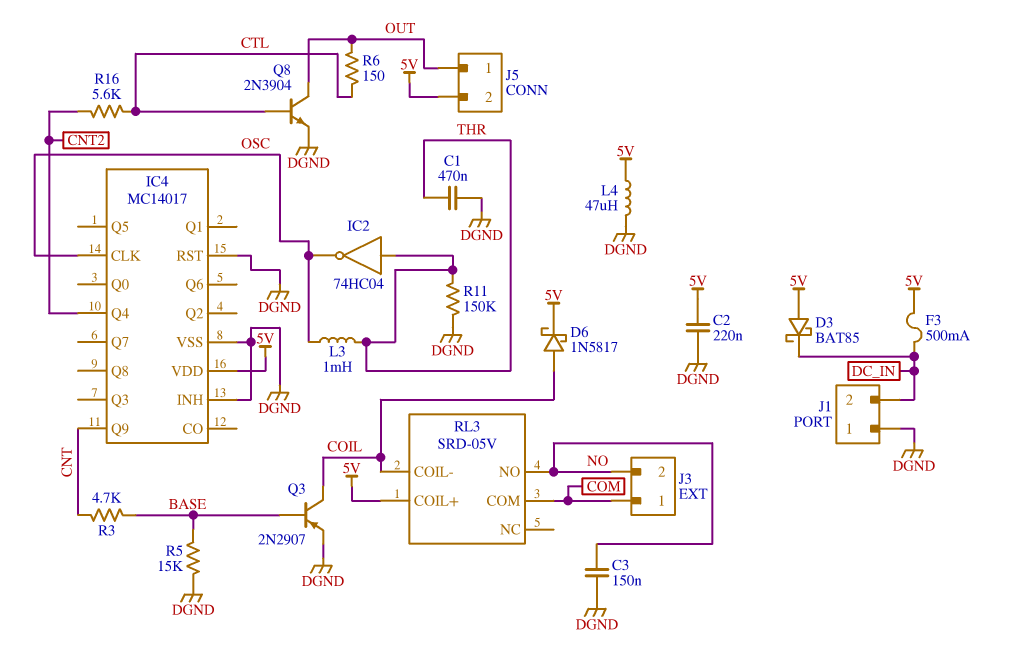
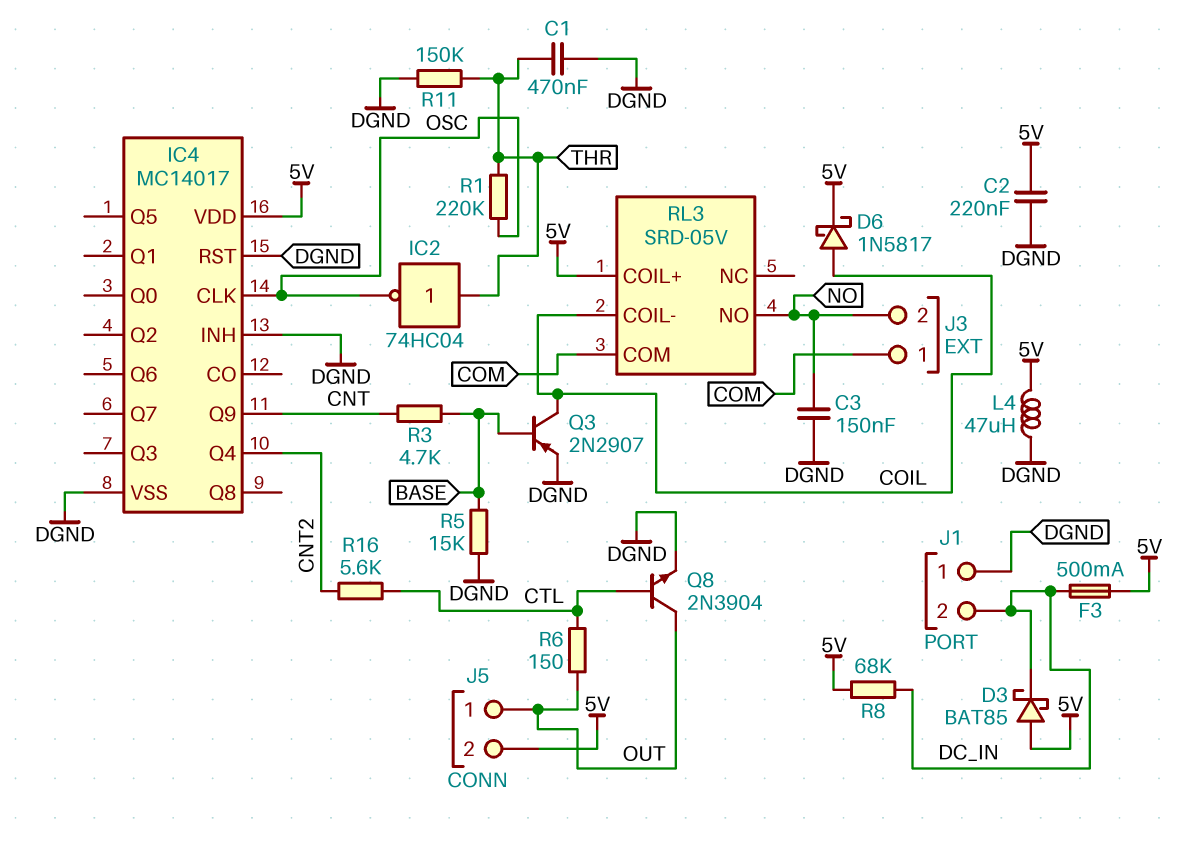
L3: 1mH (OSC, THR) -> none
R1: none -> 220k (OSC, THR)
R8: none -> 68k (5V, DC_IN)

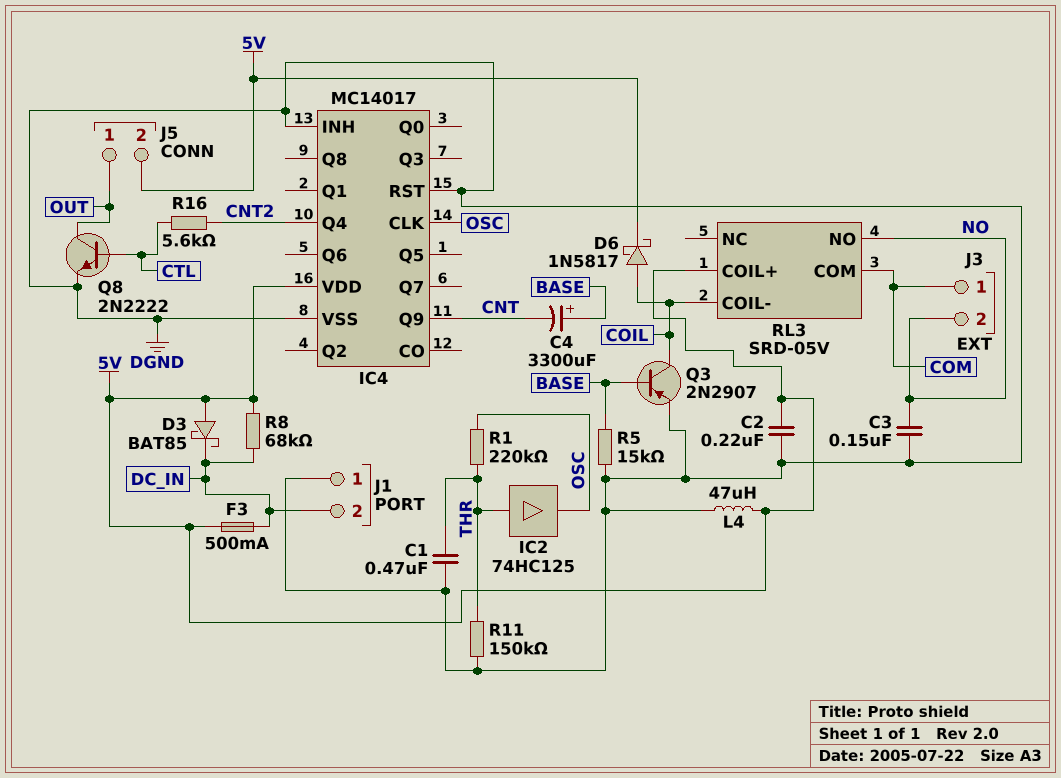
C4: none -> 3300uF (plus BASE, minus CNT)
IC2: NOT 74HC04 (in THR, out OSC) -> buffer 74HC125 (in THR, out OSC)
Q8: NPN 2N3904 (B CTL, C OUT, E DGND) -> NPN 2N2222 (B CTL, C OUT, E DGND)
R3: 4.7k (BASE, CNT) -> none
R6: 150 (CTL, OUT) -> none

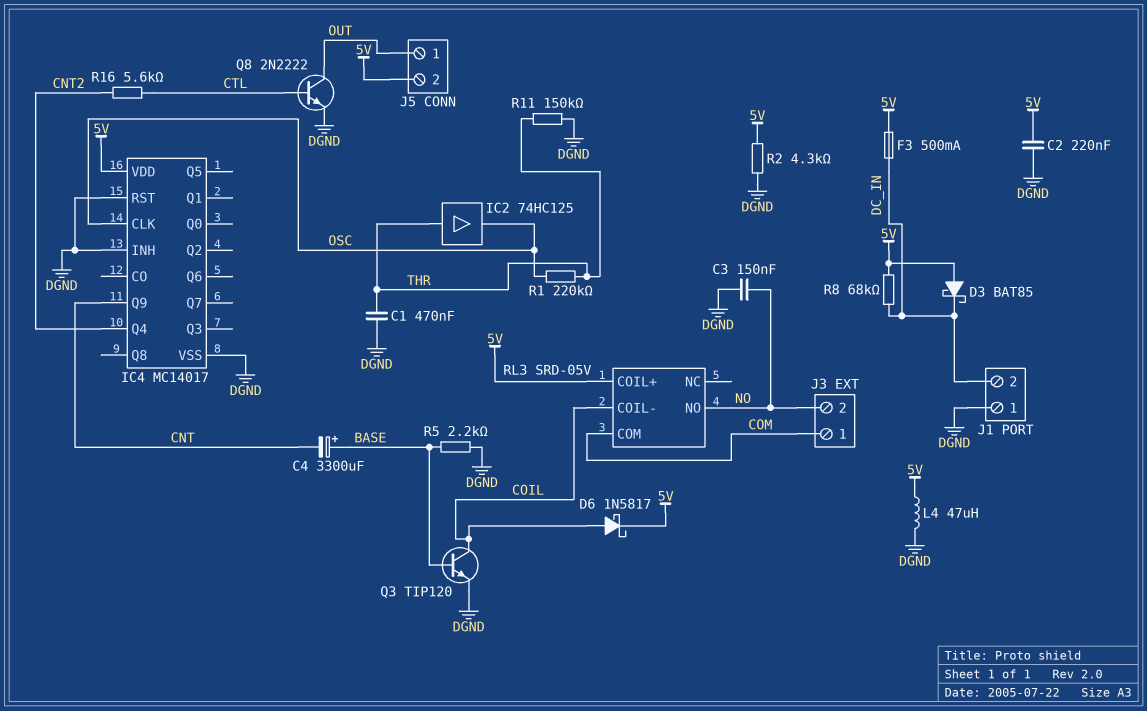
Q3: PNP 2N2907 (B BASE, C COIL, E DGND) -> NPN TIP120 (B BASE, C COIL, E DGND)
R2: none -> 4.3k (5V, DGND)
R5: 15k (BASE, DGND) -> 2.2k (BASE, DGND)

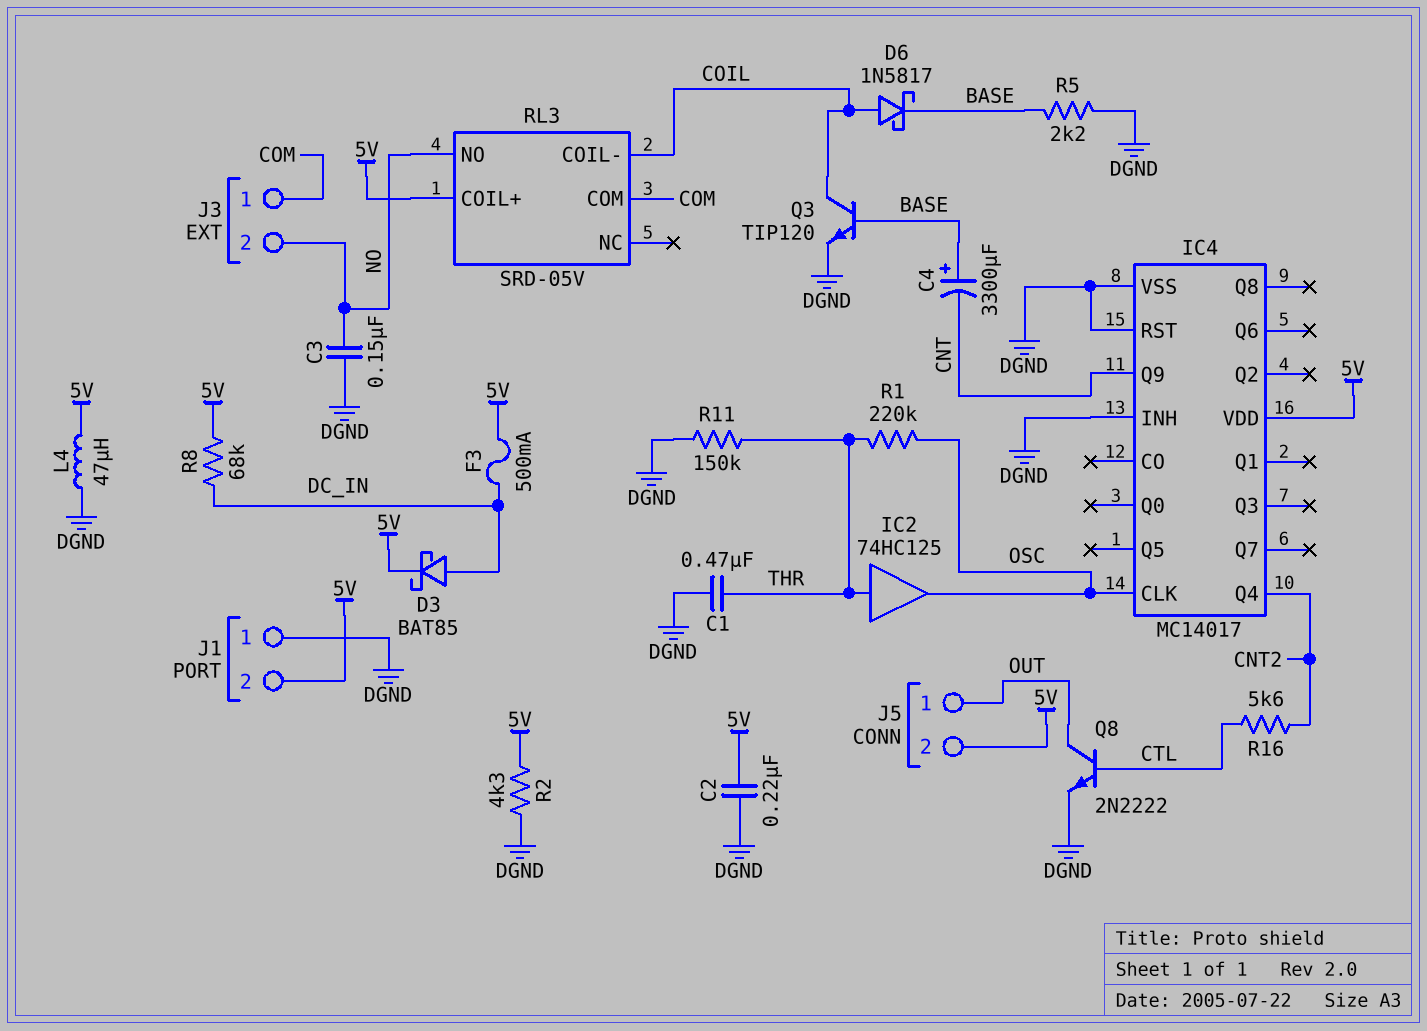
D3: schottky BAT85 (A 5V, K DC_IN) -> schottky BAT85 (A DC_IN, K 5V)
D6: schottky 1N5817 (A COIL, K 5V) -> schottky 1N5817 (A COIL, K BASE)
J1 pin 2: DC_IN -> 5V

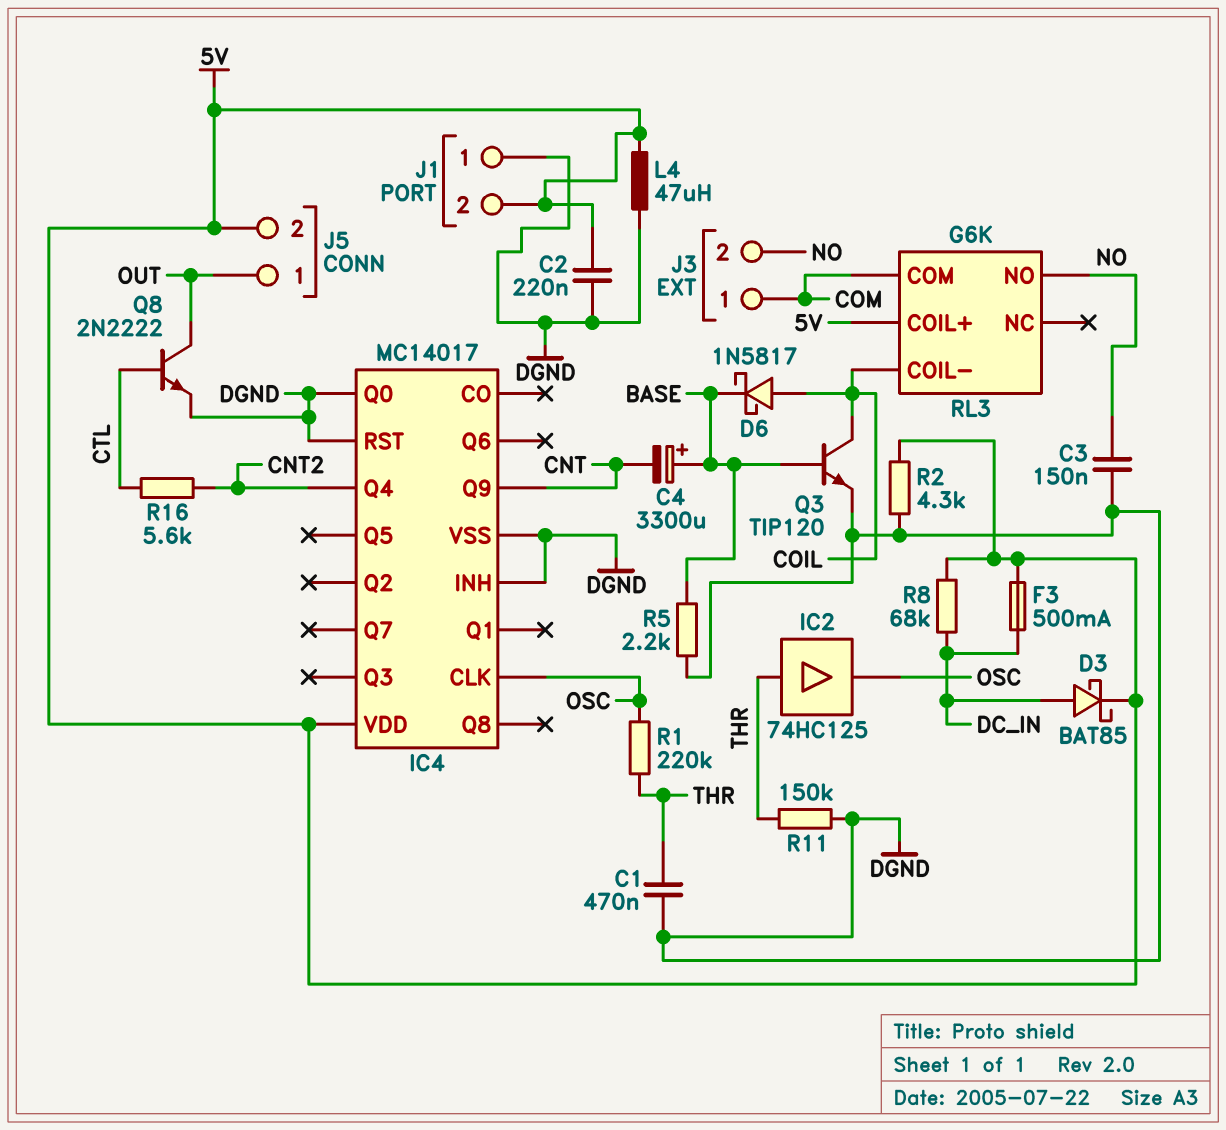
IC4 pin Q0: none -> DGND
RL3: SRD-05V -> G6K

